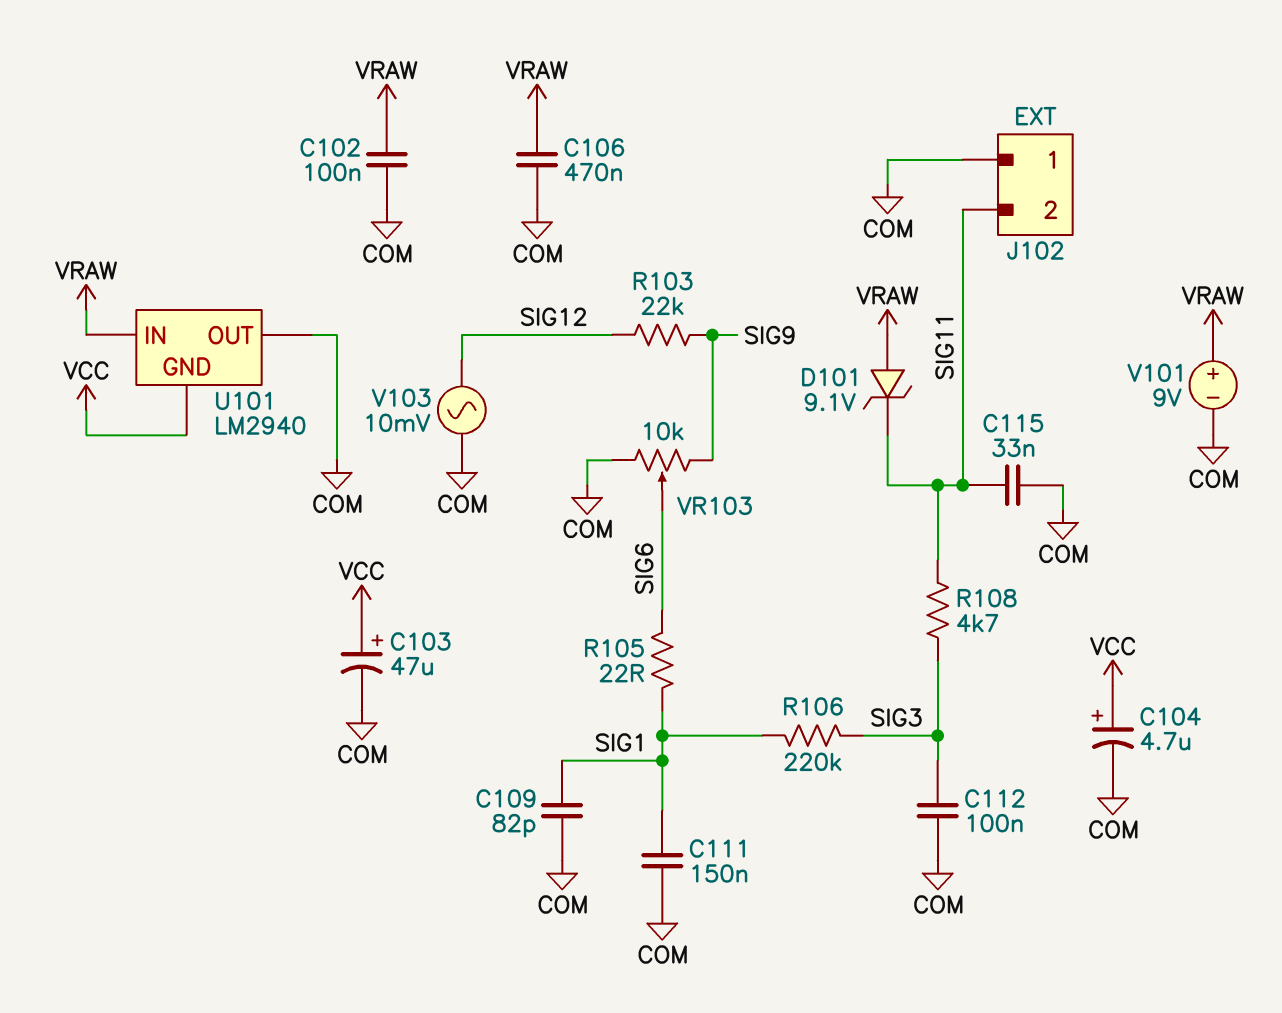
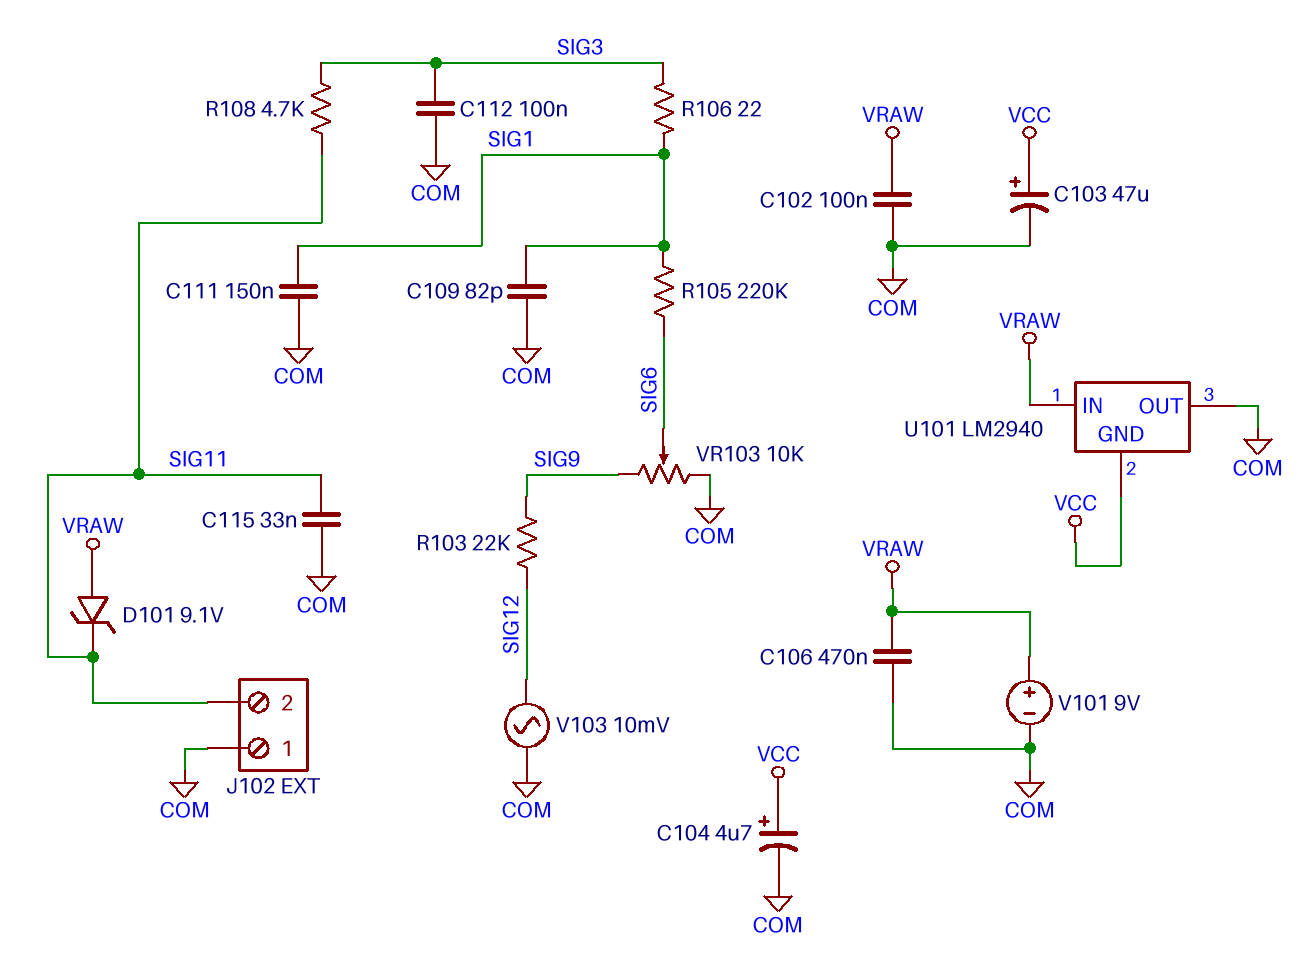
R105: 22 (SIG1, SIG6) -> 220k (SIG1, SIG6)
R106: 220k (SIG1, SIG3) -> 22 (SIG1, SIG3)

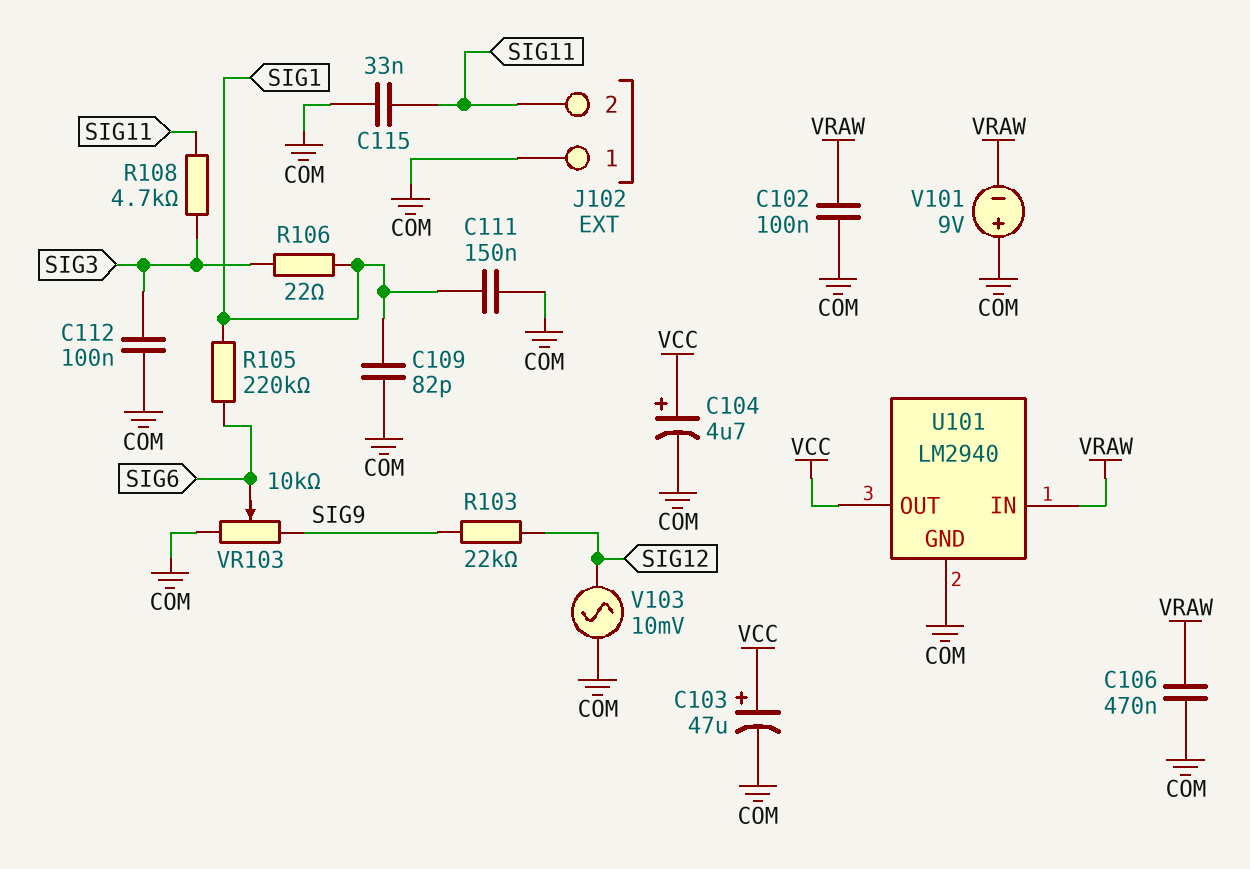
D101: zener 9.1V (A VRAW, K SIG11) -> none
U101 pin GND: VCC -> COM
U101 pin OUT: COM -> VCC
V101: 9V (plus VRAW, minus COM) -> 9V (plus COM, minus VRAW)

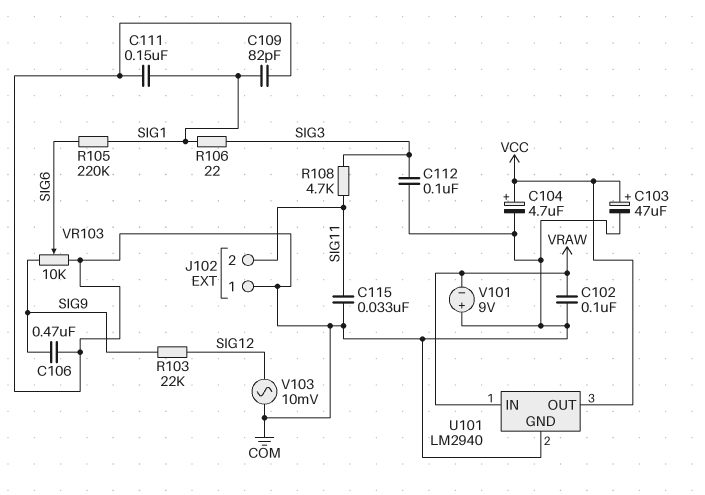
C106: 470nF (COM, VRAW) -> 470nF (COM, SIG9)

